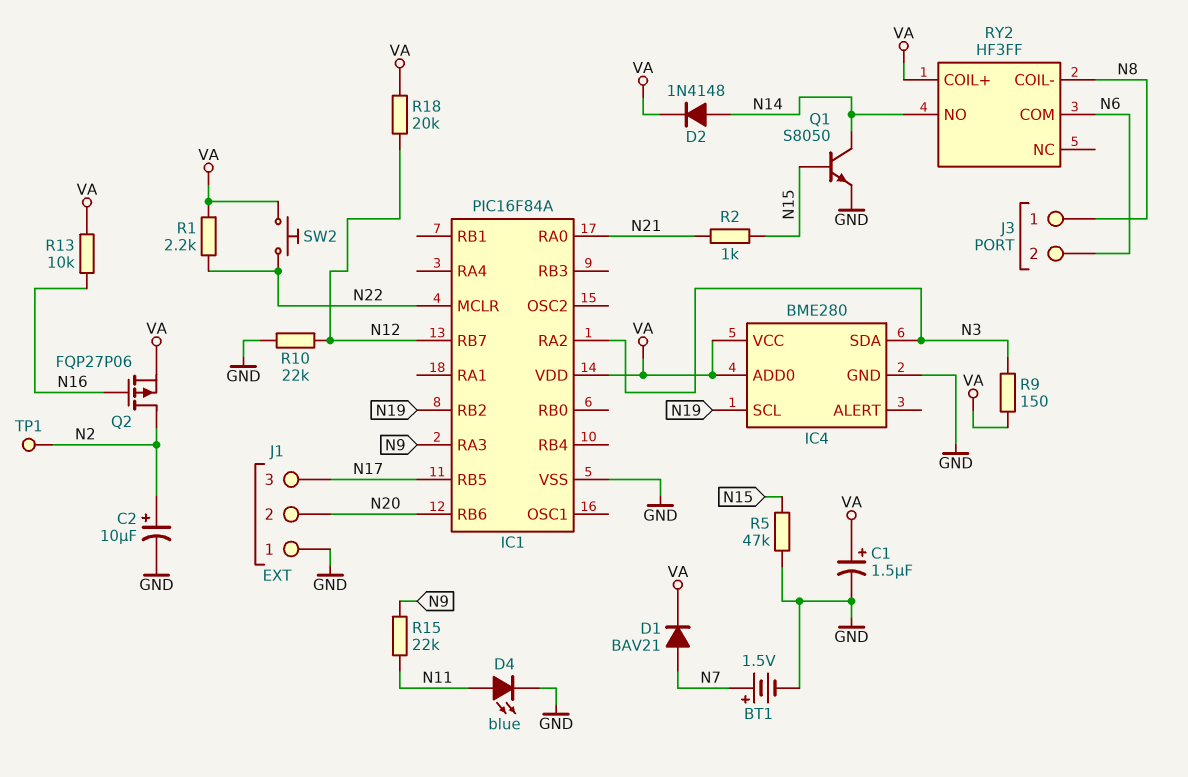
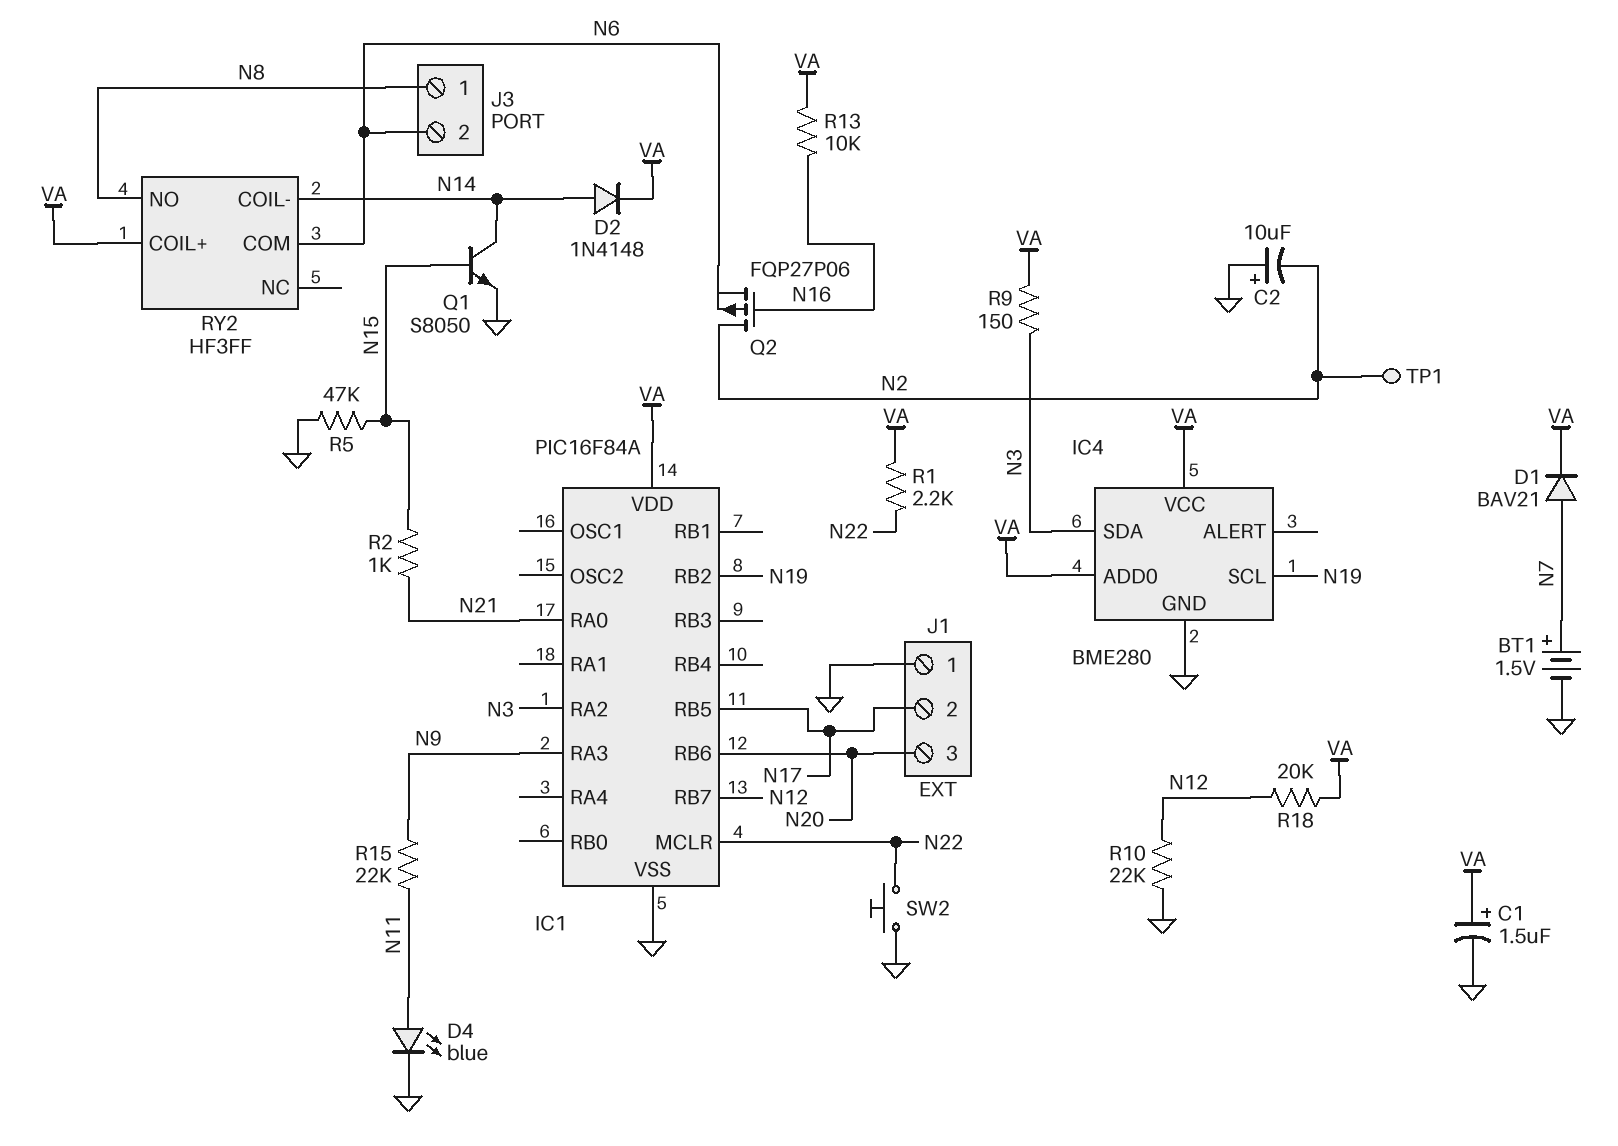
C2: 10uF (plus N2, minus GND) -> 10uF (plus GND, minus N2)
J1 pin 2: N20 -> N17
J1 pin 3: N17 -> N20
Q2: PMOS FQP27P06 (G N16, D N2, S VA) -> PMOS FQP27P06 (G N16, D N2, S N6)
RY2 pin COIL-: N8 -> N14
RY2 pin NO: N14 -> N8
SW2: button (N22, VA) -> button (GND, N22)

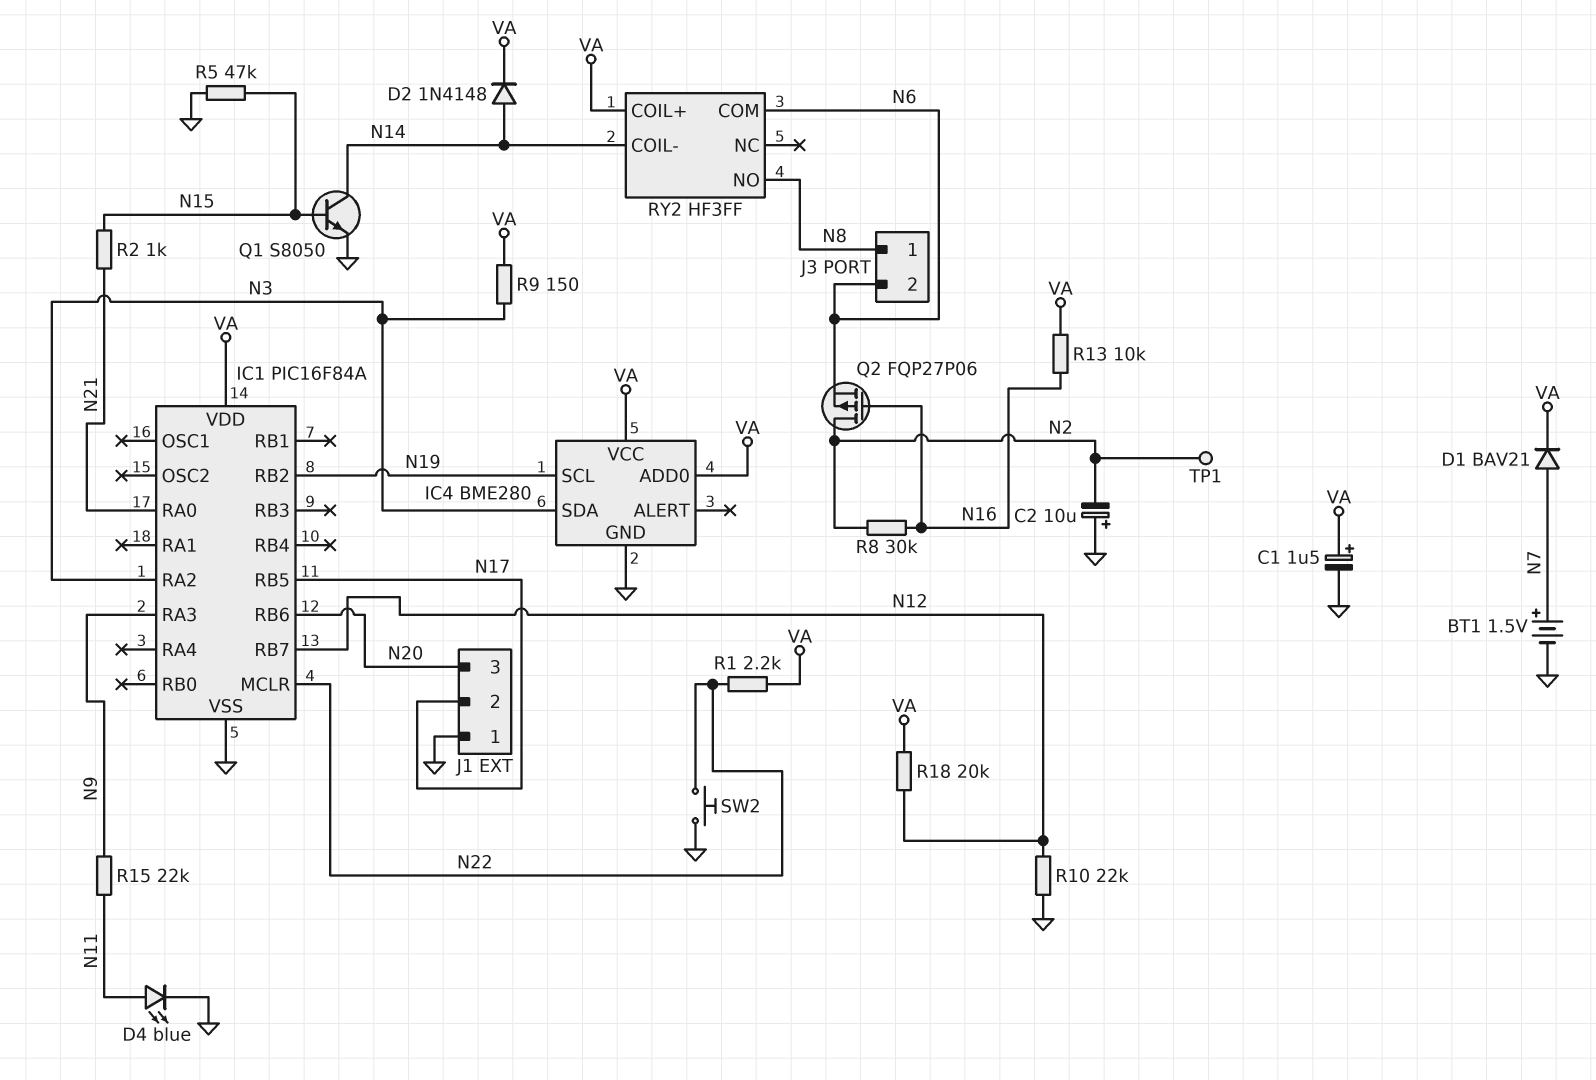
R8: none -> 30k (N2, N16)

